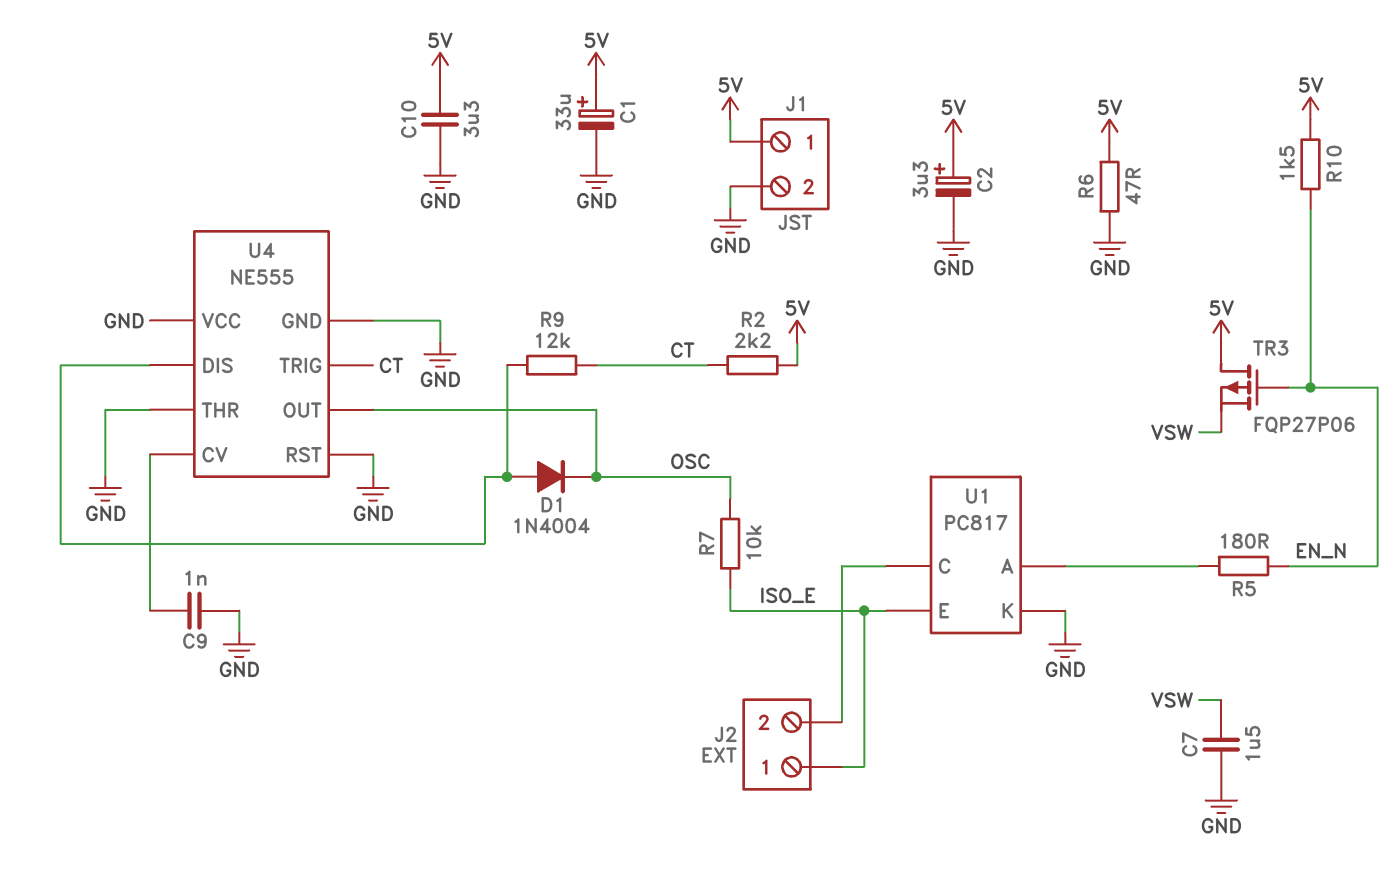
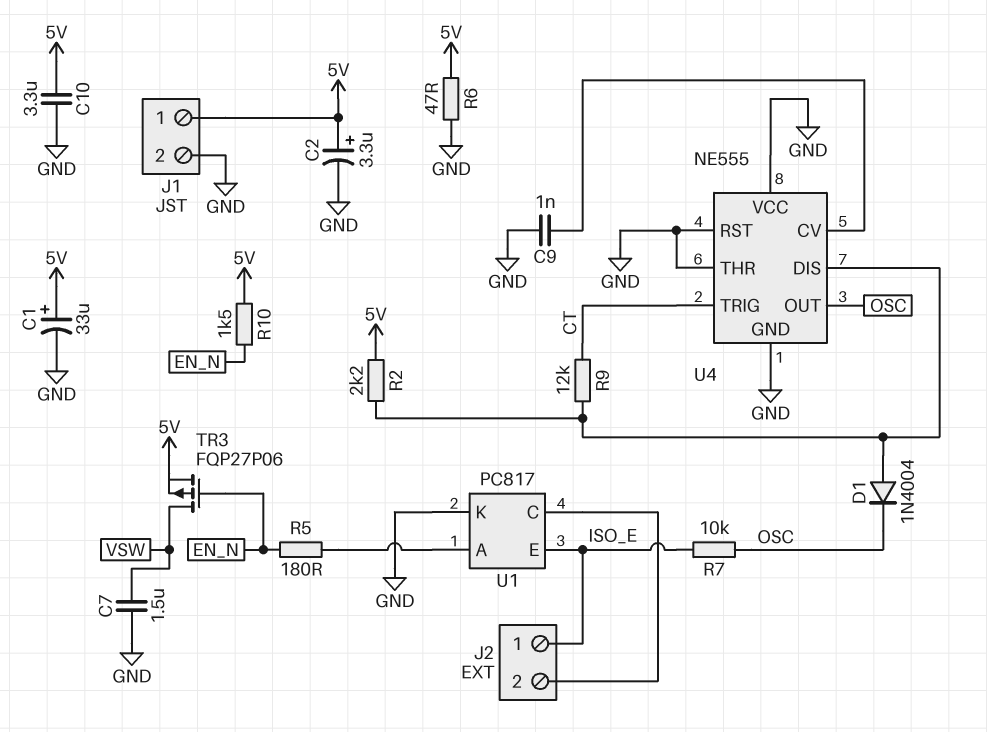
R2: 2.2k (5V, CT) -> 2.2k (5V, U4/DIS)
TR3: PMOS FQP27P06 (G EN_N, D 5V, S VSW) -> PMOS FQP27P06 (G EN_N, D VSW, S 5V)

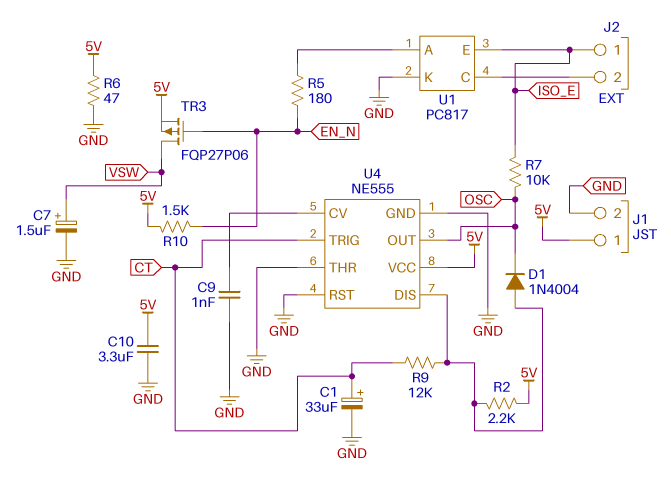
C1: 33uF (plus 5V, minus GND) -> 33uF (plus CT, minus GND)
C2: 3.3uF (plus 5V, minus GND) -> none
C7: 1.5uF (GND, VSW) -> 1.5uF (plus VSW, minus GND)
U4 pin VCC: GND -> 5V

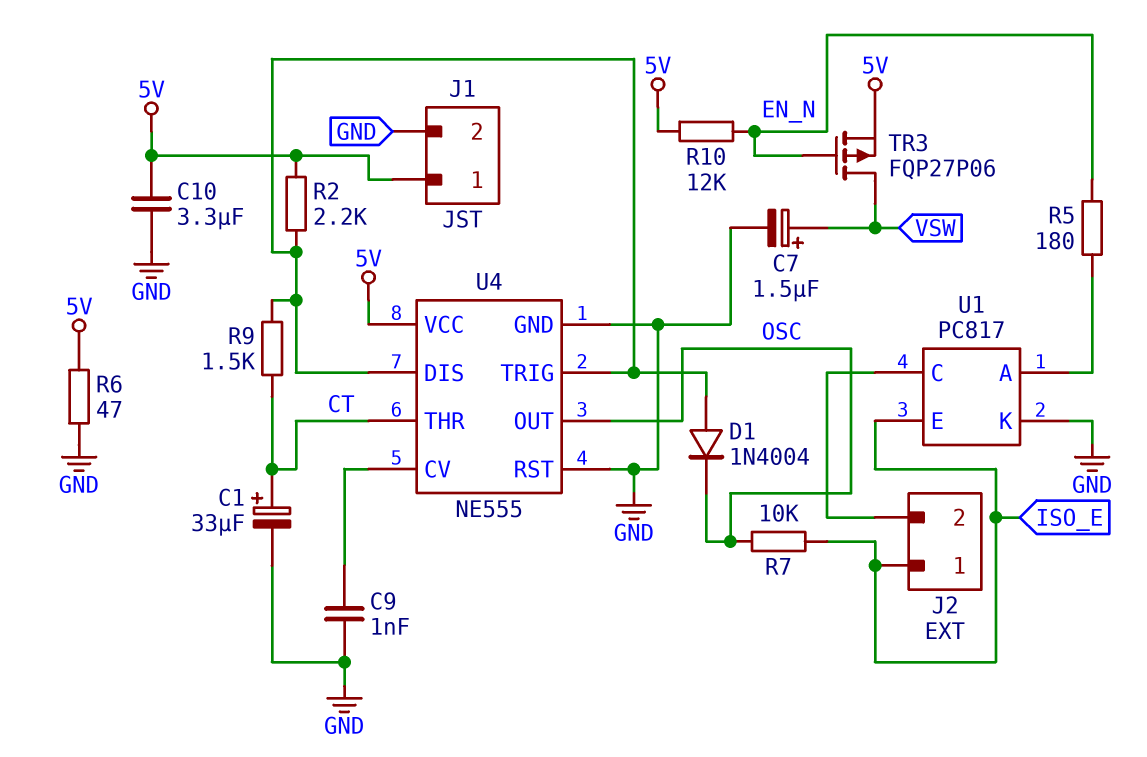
R9: 12k (CT, U4/DIS) -> 1.5k (CT, U4/DIS)
R10: 1.5k (5V, EN_N) -> 12k (5V, EN_N)
U4 pin THR: GND -> CT
U4 pin TRIG: CT -> U4/DIS

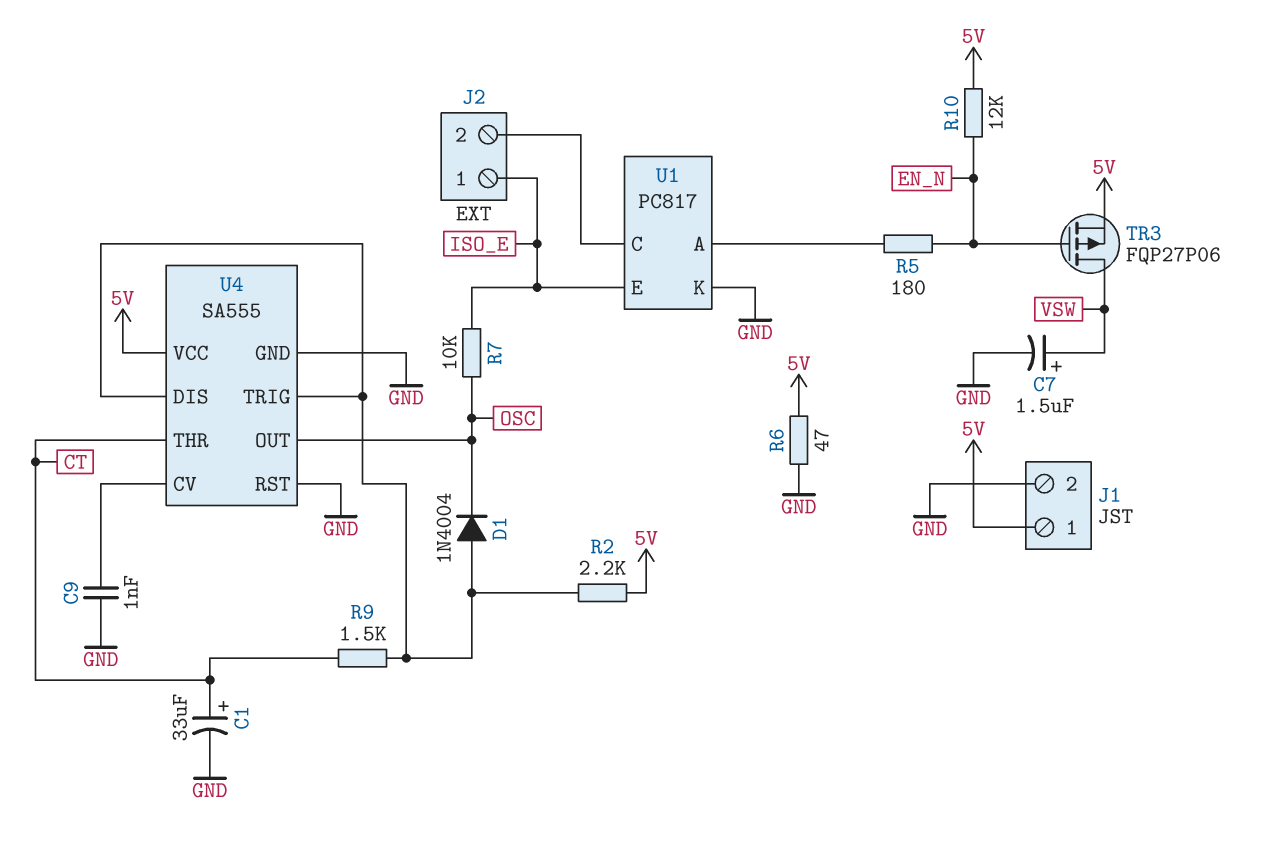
C10: 3.3uF (5V, GND) -> none
U4: NE555 -> SA555

